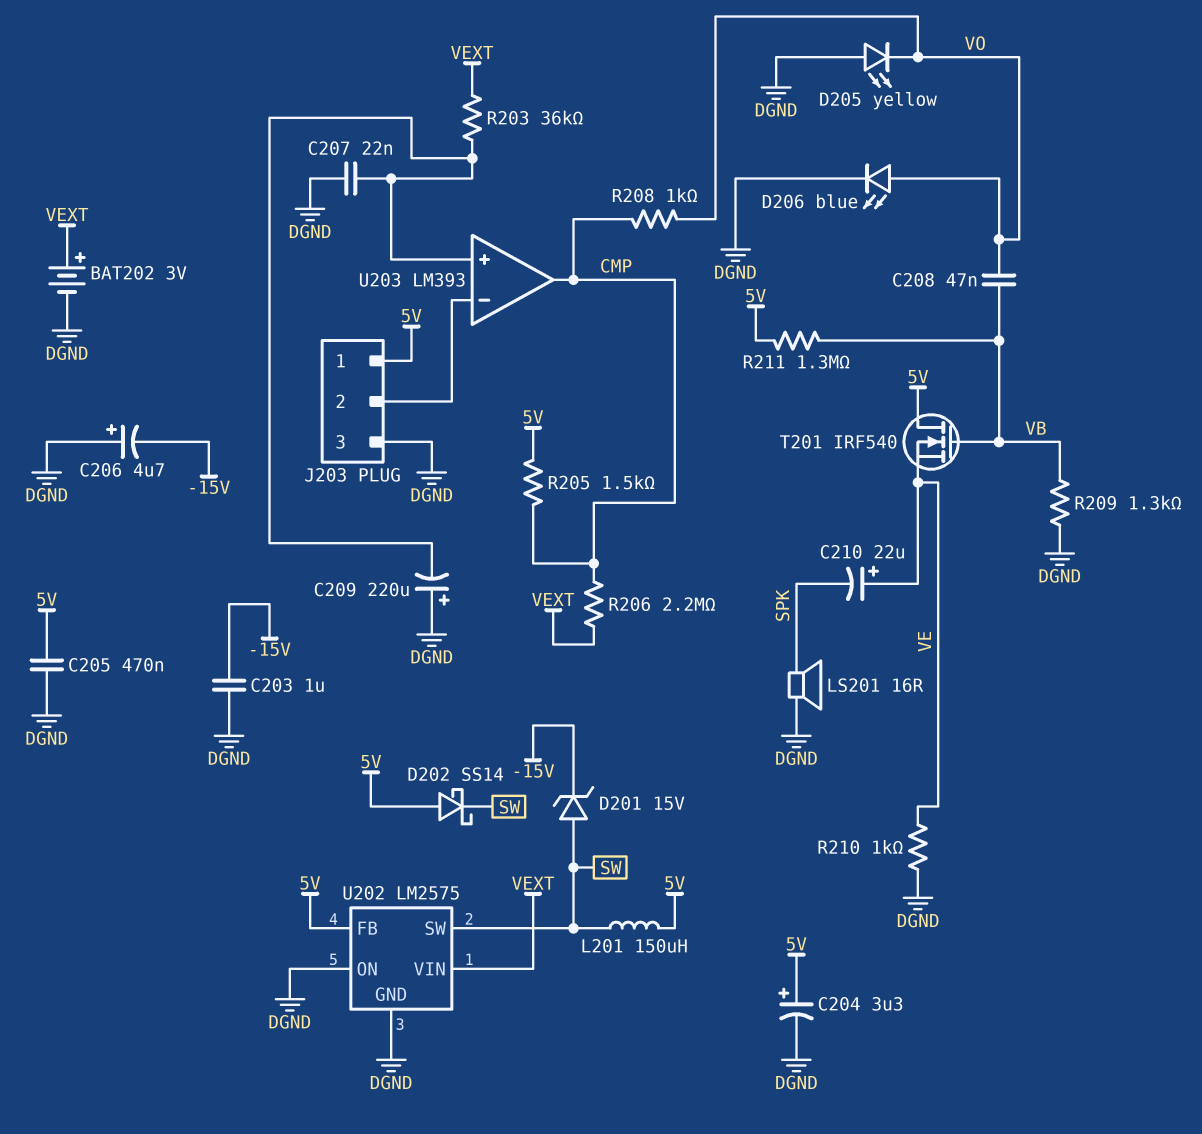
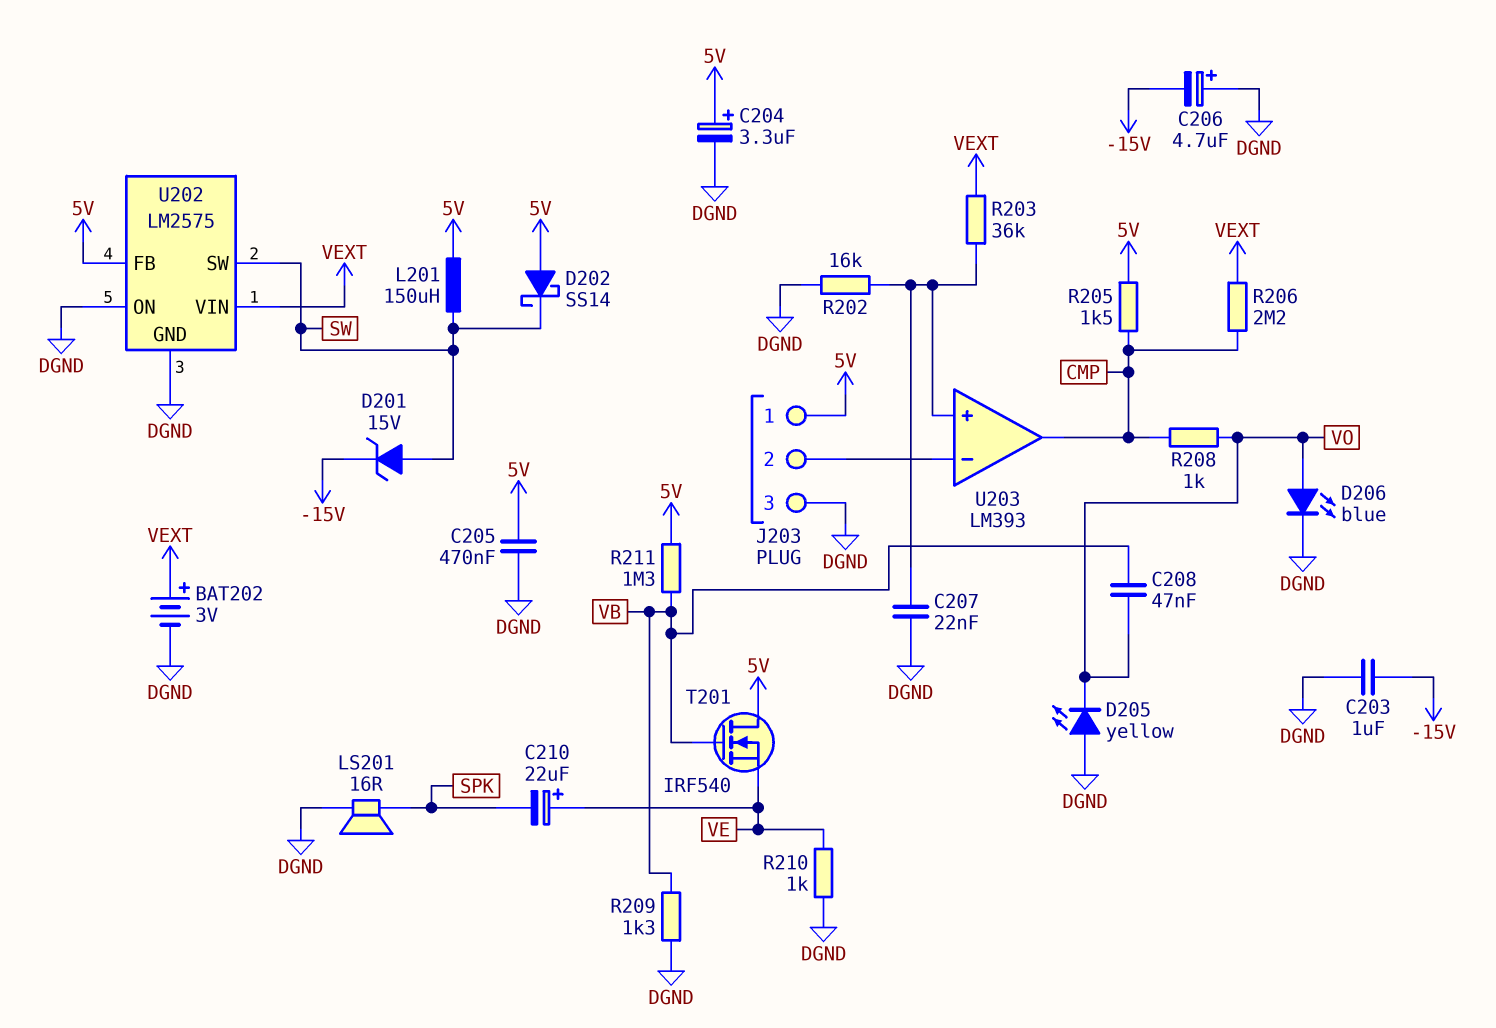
C209: 220uF (plus DGND, minus U203/in+) -> none
R202: none -> 16k (DGND, U203/in+)

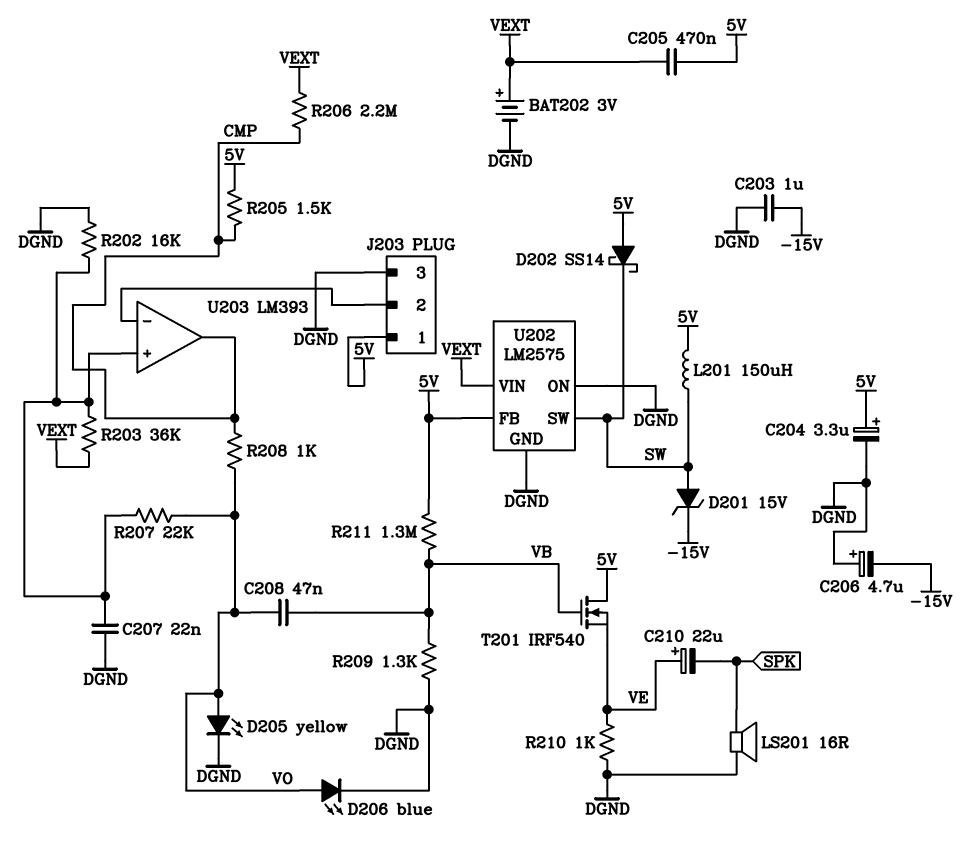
C205: 470nF (5V, DGND) -> 470nF (5V, VEXT)
D205: LED yellow (A DGND, K VO) -> LED yellow (A VO, K DGND)
R207: none -> 22k (U203/in+, VO)

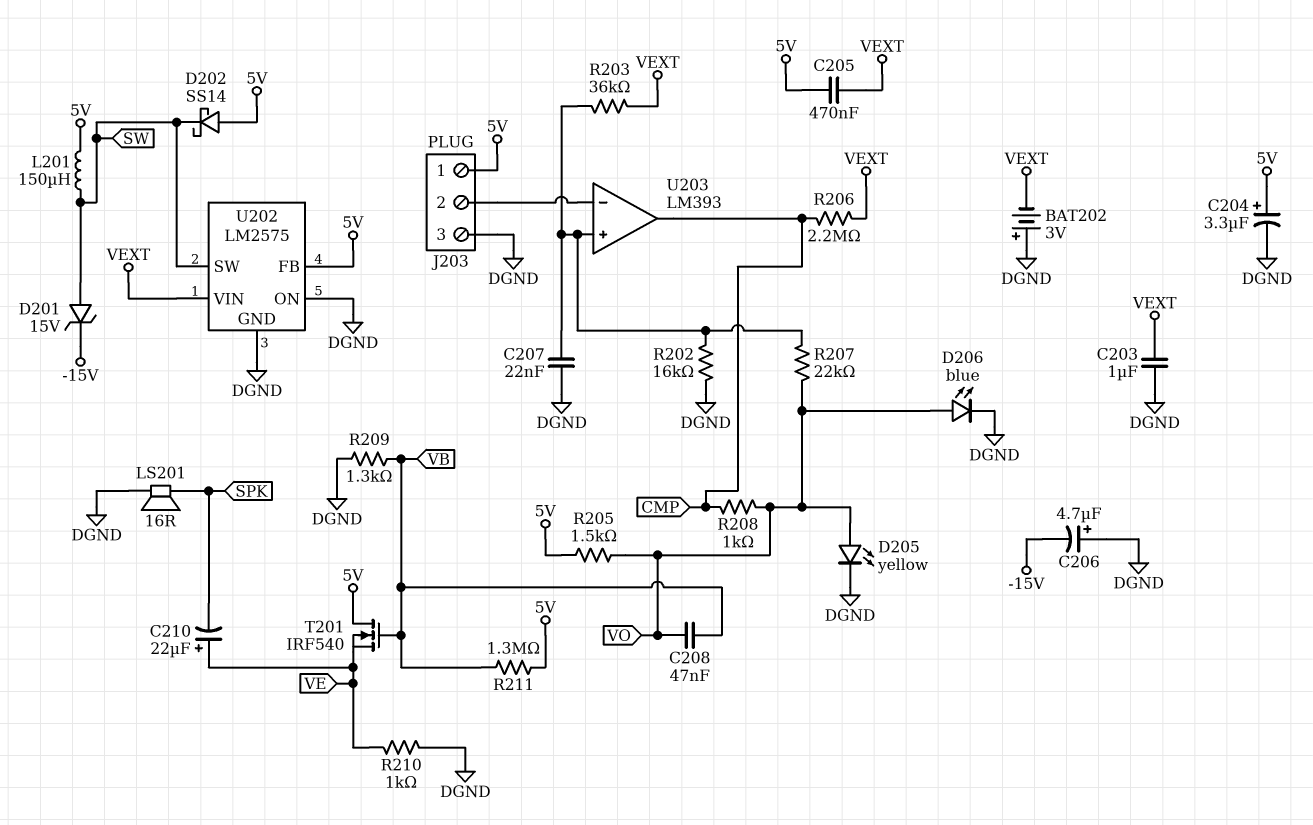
BAT202: 3V (plus VEXT, minus DGND) -> 3V (plus DGND, minus VEXT)
C203: 1uF (-15V, DGND) -> 1uF (DGND, VEXT)
R205: 1.5k (5V, CMP) -> 1.5k (5V, VO)

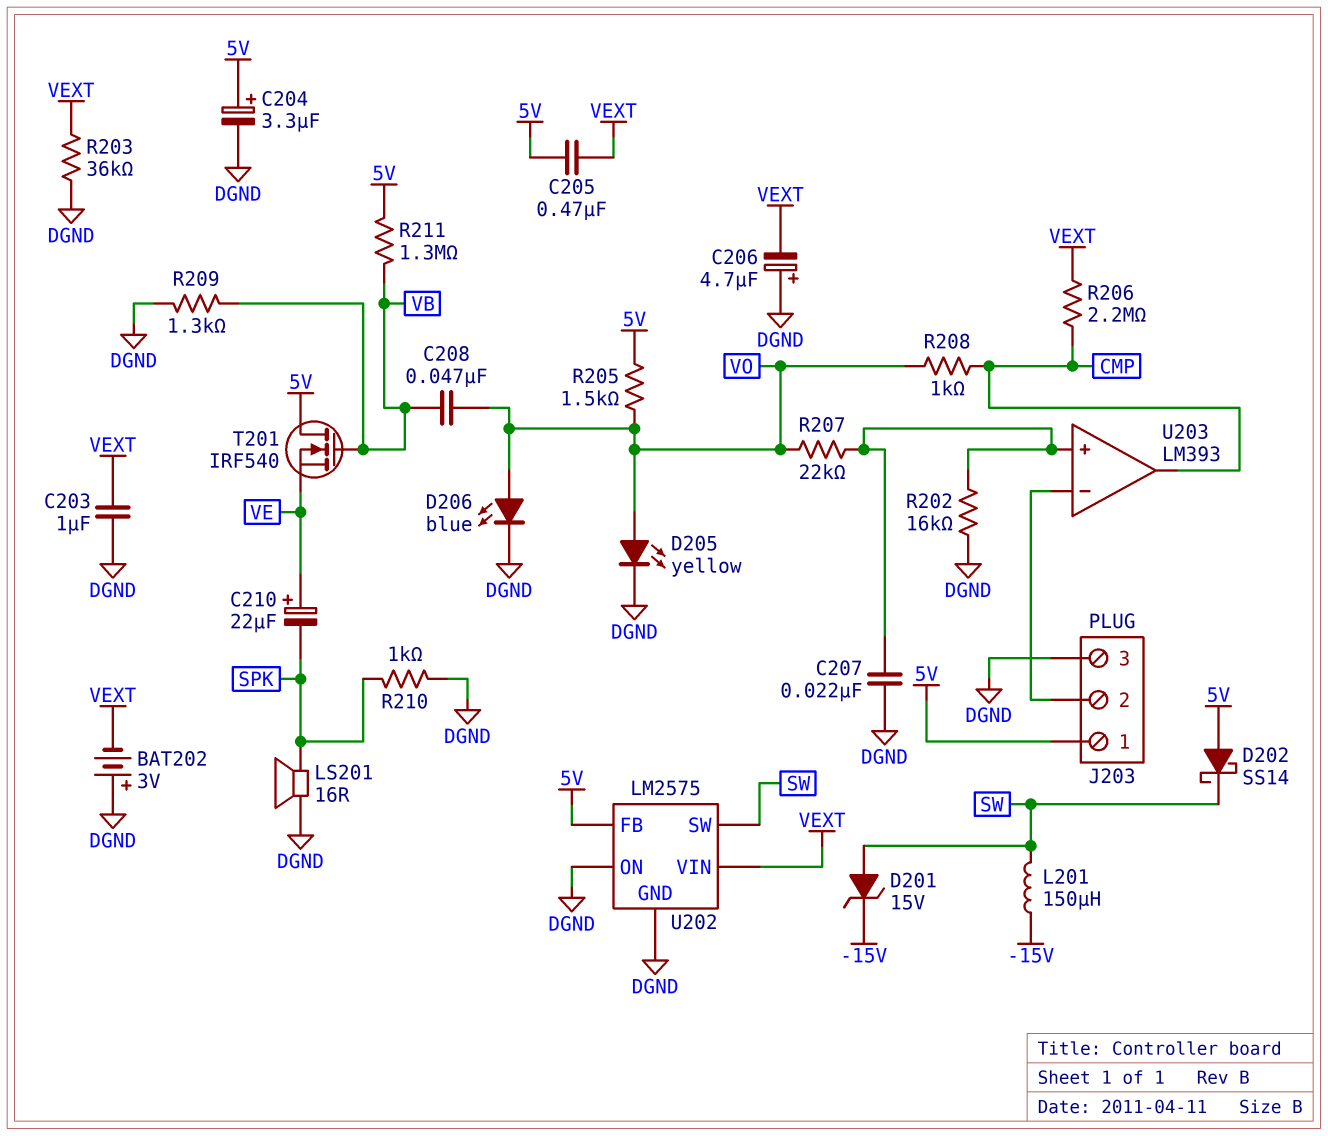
C206: 4.7uF (plus DGND, minus -15V) -> 4.7uF (plus DGND, minus VEXT)
L201: 150uH (5V, SW) -> 150uH (-15V, SW)
R203: 36k (U203/in+, VEXT) -> 36k (DGND, VEXT)
R210: 1k (DGND, VE) -> 1k (DGND, SPK)

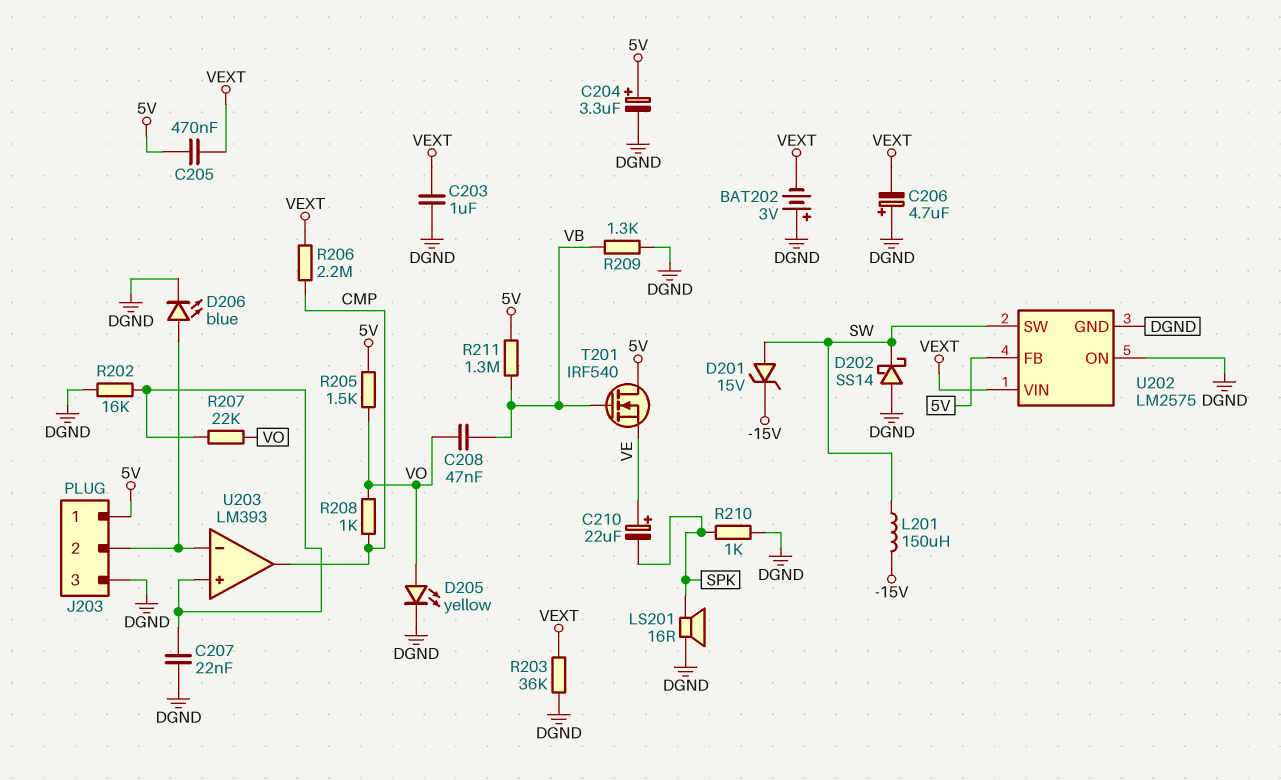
D202: schottky SS14 (A 5V, K SW) -> schottky SS14 (A DGND, K SW)
D206: LED blue (A VO, K DGND) -> LED blue (A J203/2, K DGND)

